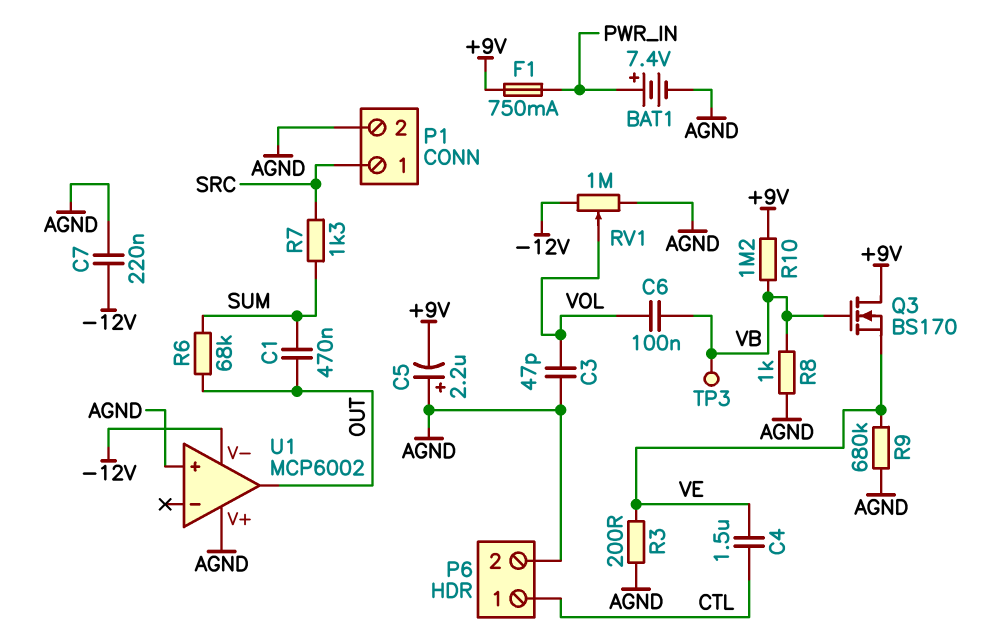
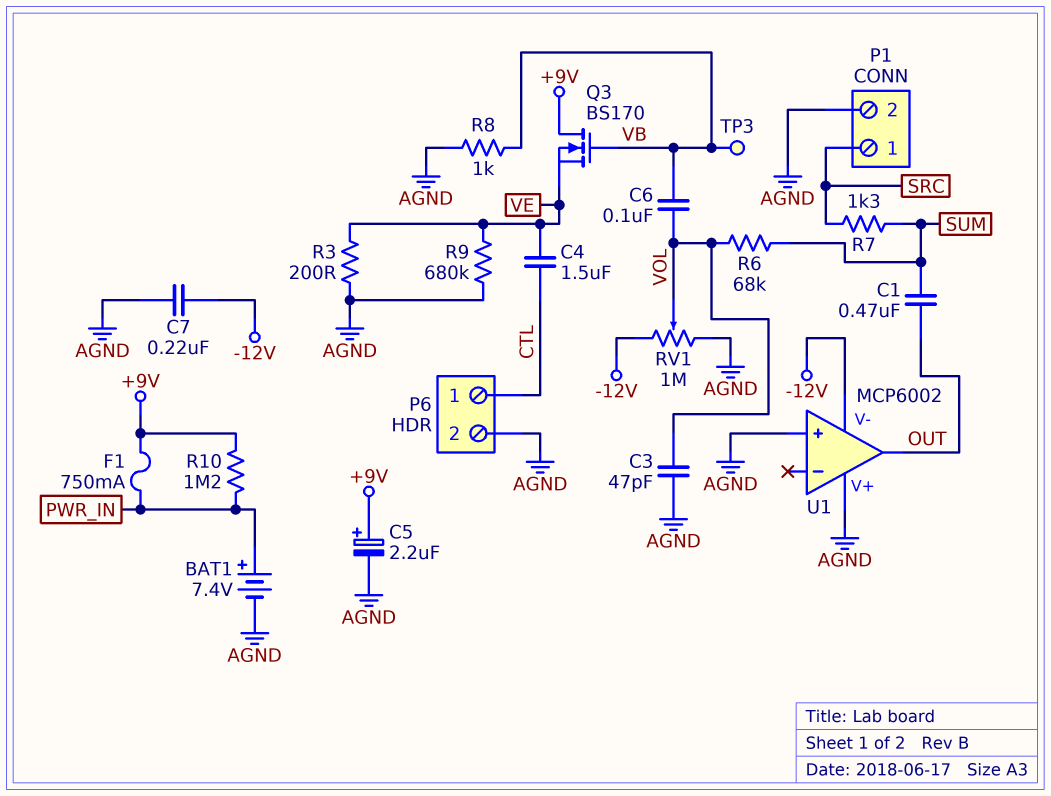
C5: 2.2uF (plus AGND, minus +9V) -> 2.2uF (plus +9V, minus AGND)
R6: 68k (OUT, SUM) -> 68k (SUM, VOL)
R10: 1.2M (+9V, VB) -> 1.2M (+9V, PWR_IN)

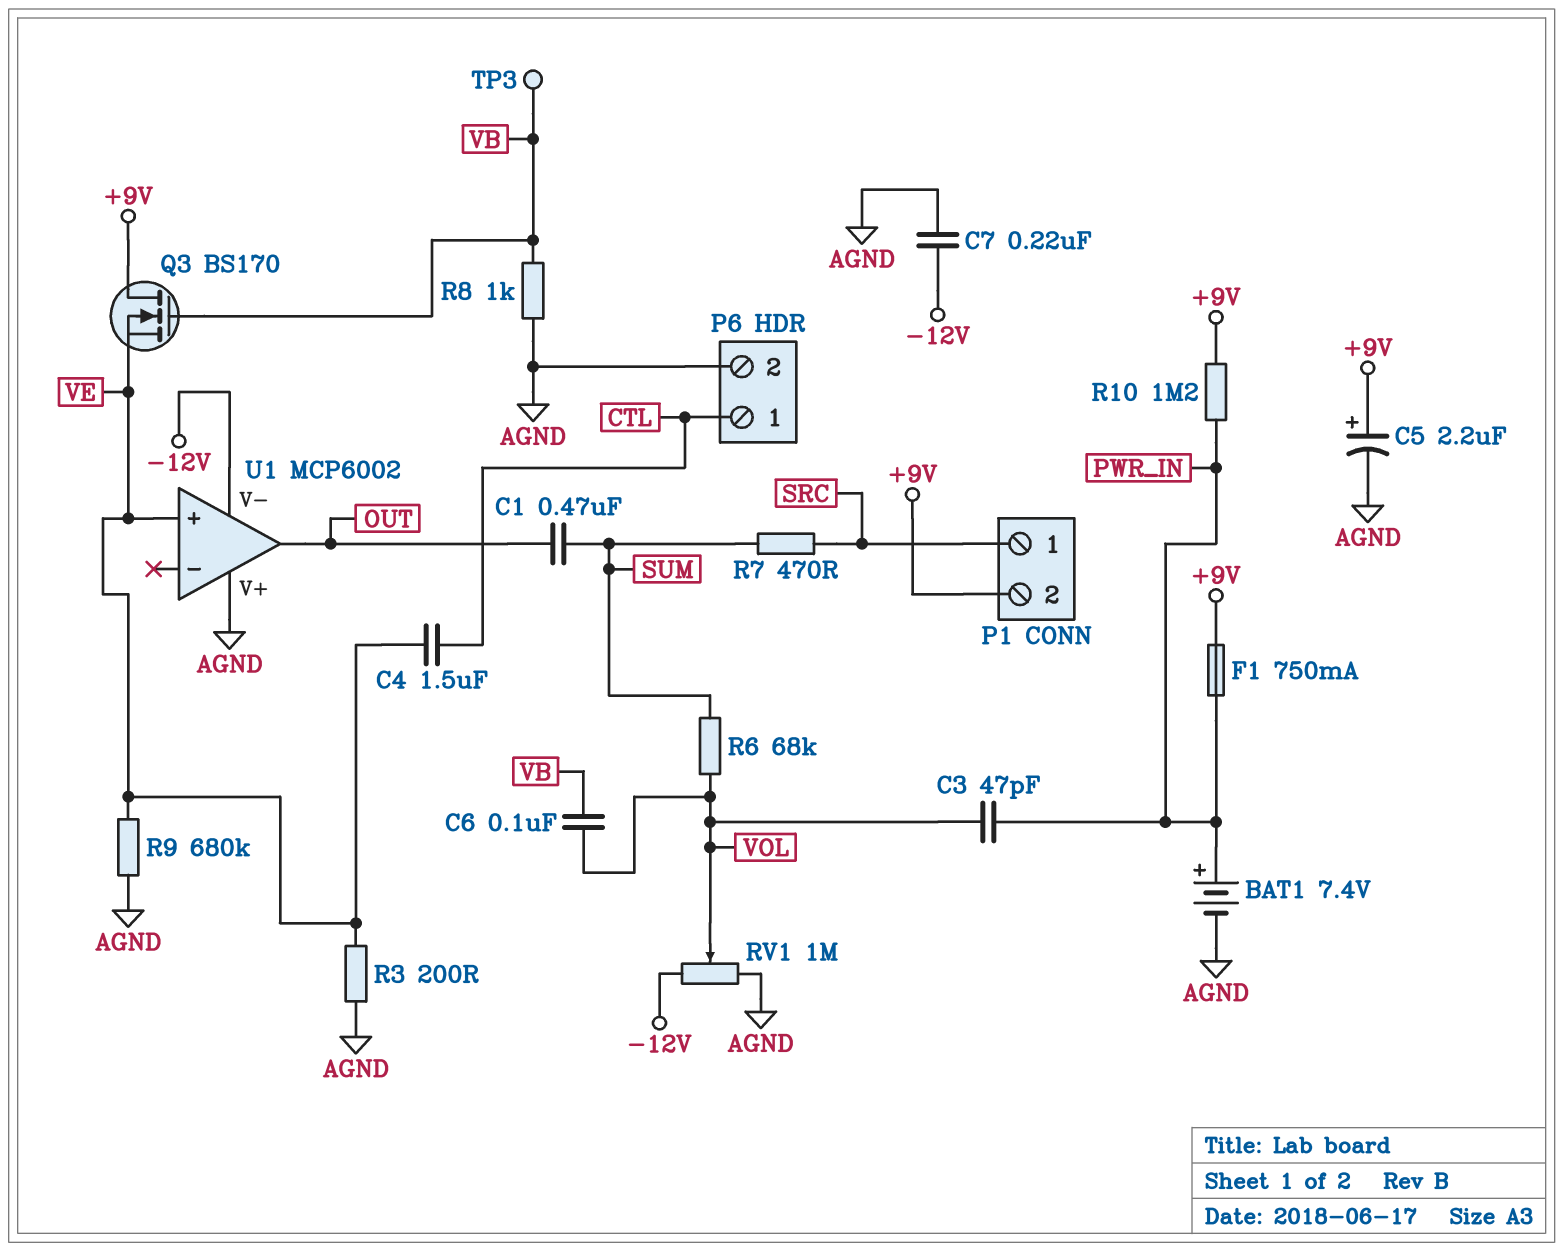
C3: 47pF (AGND, VOL) -> 47pF (PWR_IN, VOL)
P1 pin 2: AGND -> +9V
R7: 1.3k (SRC, SUM) -> 470 (SRC, SUM)
U1 pin in+: AGND -> VE

